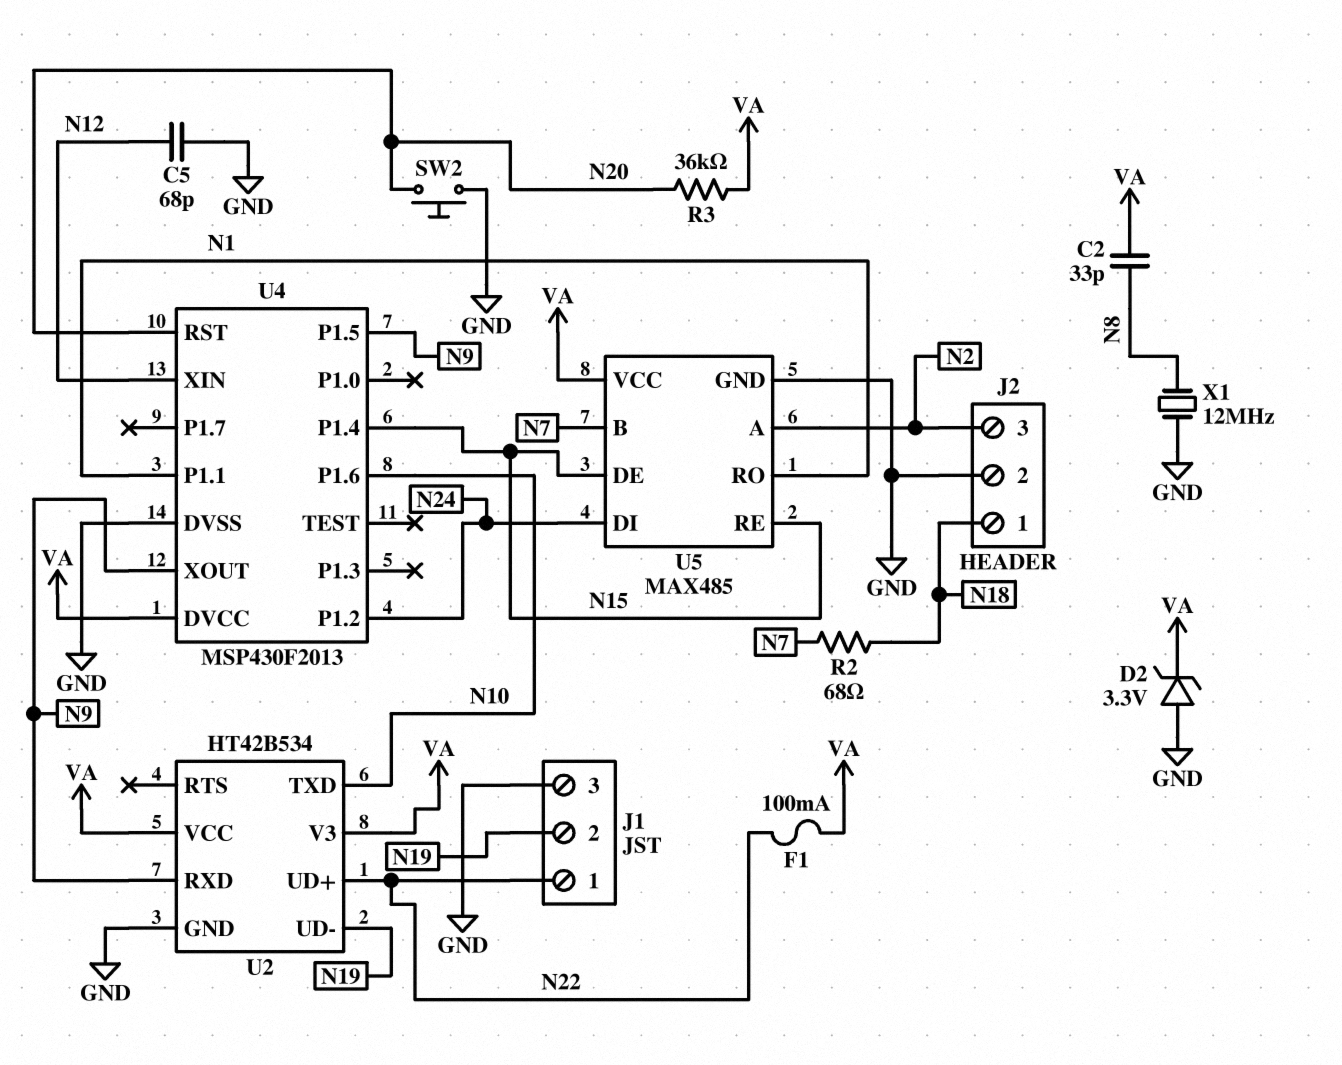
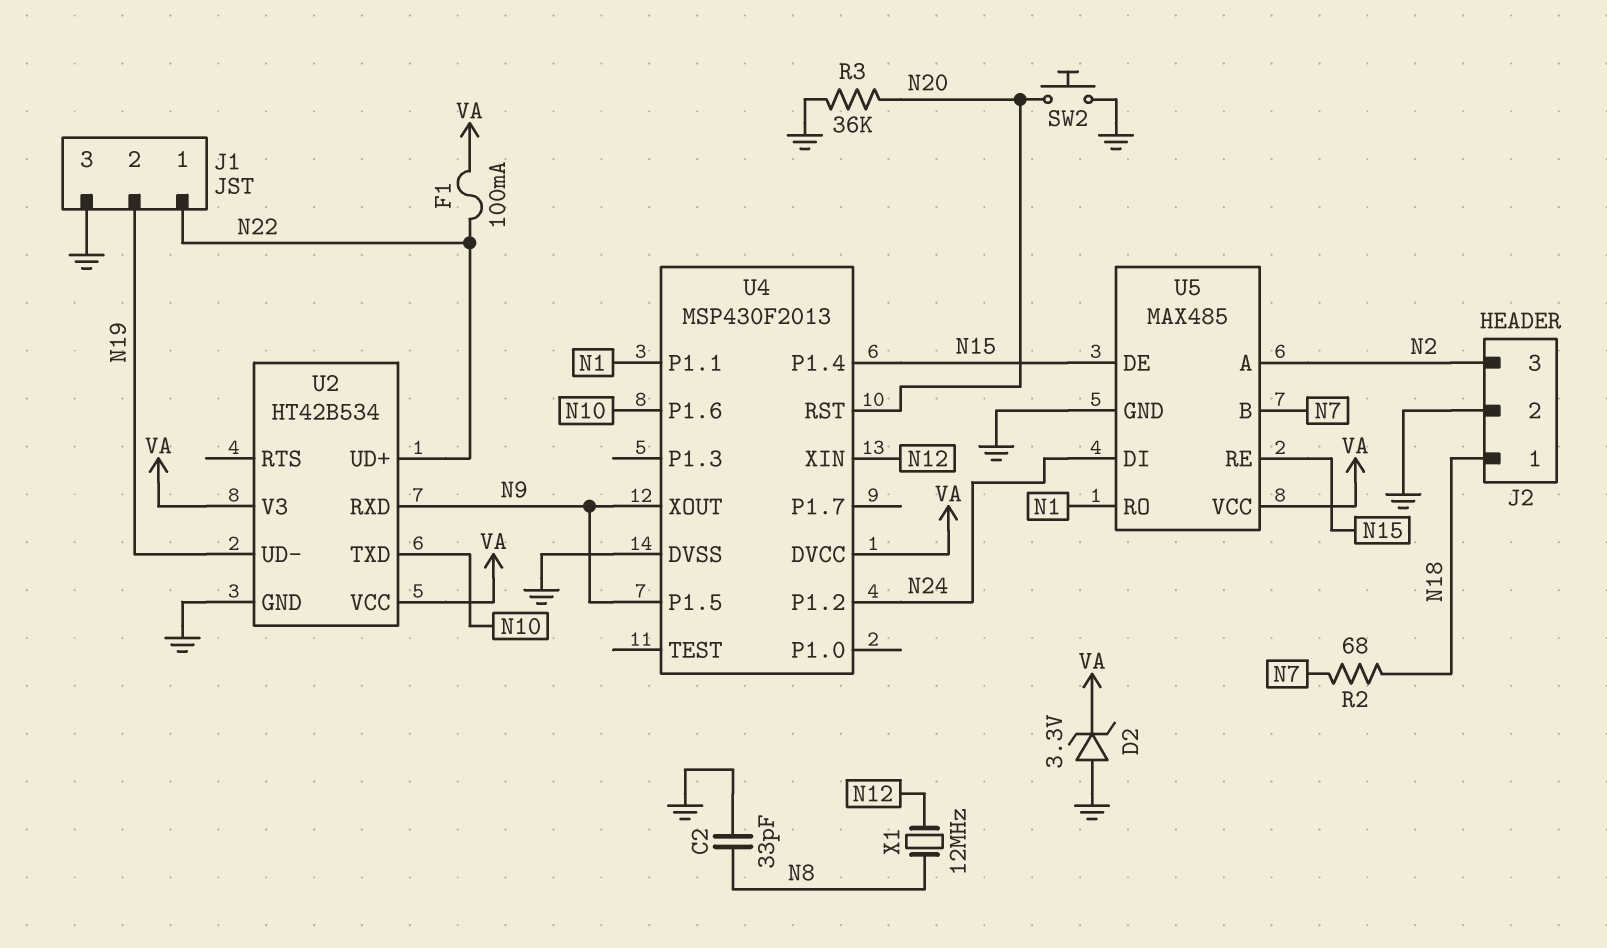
C2: 33pF (N8, VA) -> 33pF (GND, N8)
C5: 68pF (GND, N12) -> none
R3: 36k (N20, VA) -> 36k (GND, N20)
X1: 12MHz (GND, N8) -> 12MHz (N8, N12)

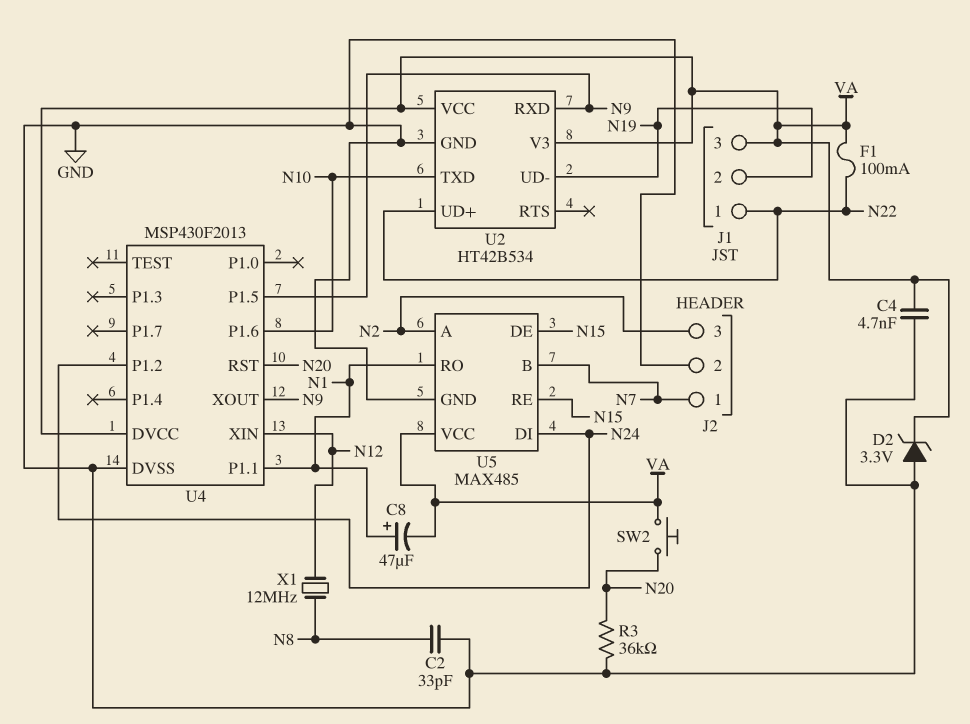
C4: none -> 4.7nF (GND, VA)
C8: none -> 47uF (plus N1, minus VA)
J1 pin 3: GND -> VA
J2 pin 1: N18 -> N7
R2: 68 (N7, N18) -> none
SW2: button (GND, N20) -> button (N20, VA)
U4 pin P1.4: N15 -> none

